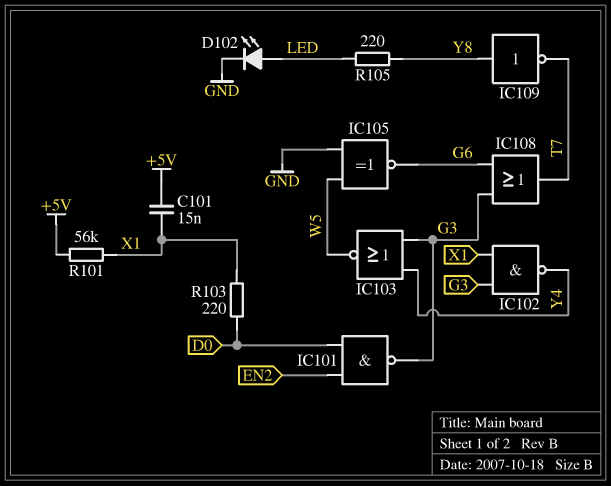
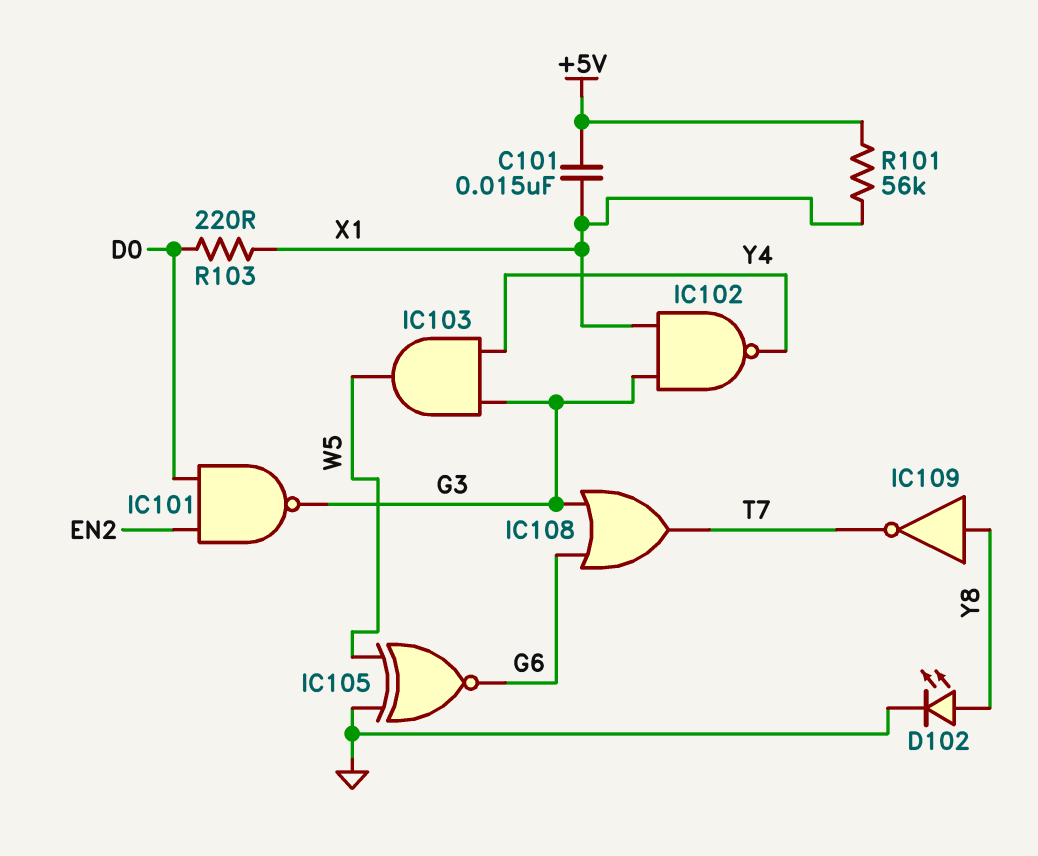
D102: LED (A LED, K GND) -> LED (A Y8, K GND)
IC103: NOR (in G3, in Y4, out W5) -> AND (in G3, in Y4, out W5)
R105: 220 (LED, Y8) -> none

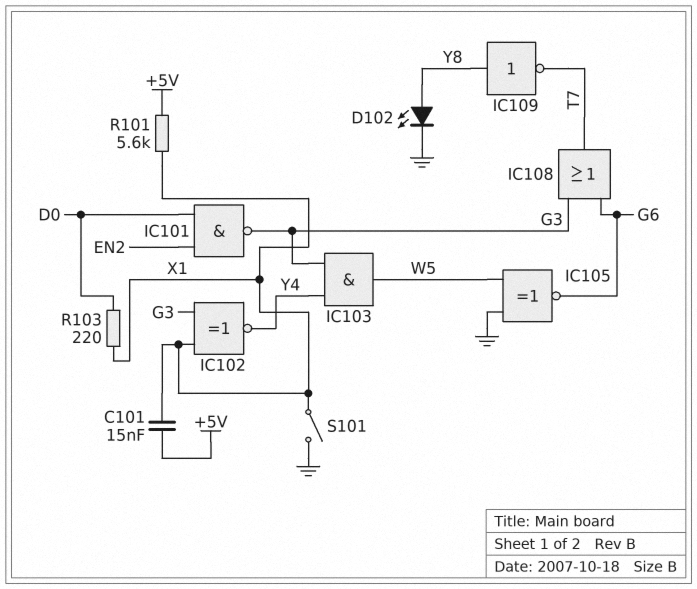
IC102: NAND (in G3, in X1, out Y4) -> XNOR (in G3, in X1, out Y4)
R101: 56k (+5V, X1) -> 5.6k (+5V, X1)
S101: none -> switch (GND, X1)

